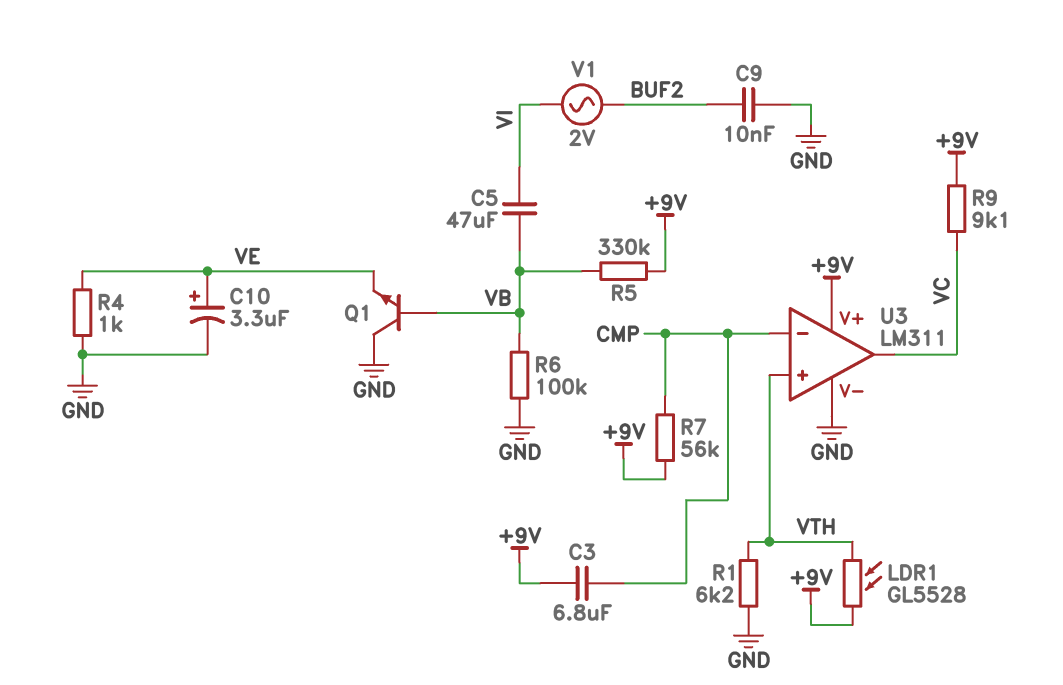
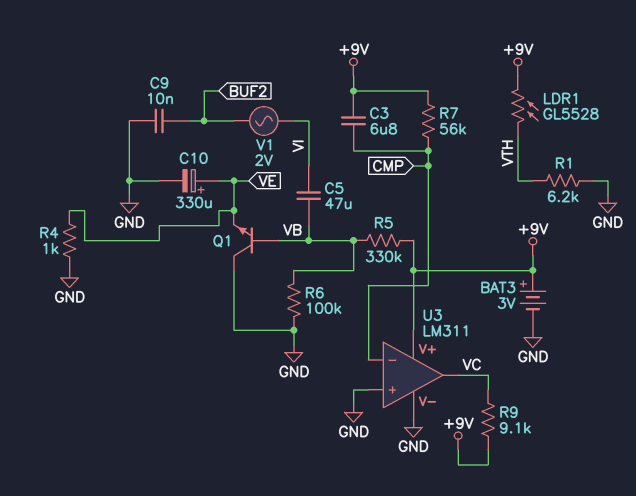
BAT3: none -> 3V (plus +9V, minus GND)
C10: 3.3uF (plus VE, minus GND) -> 330uF (plus VE, minus GND)
U3 pin in+: VTH -> GND

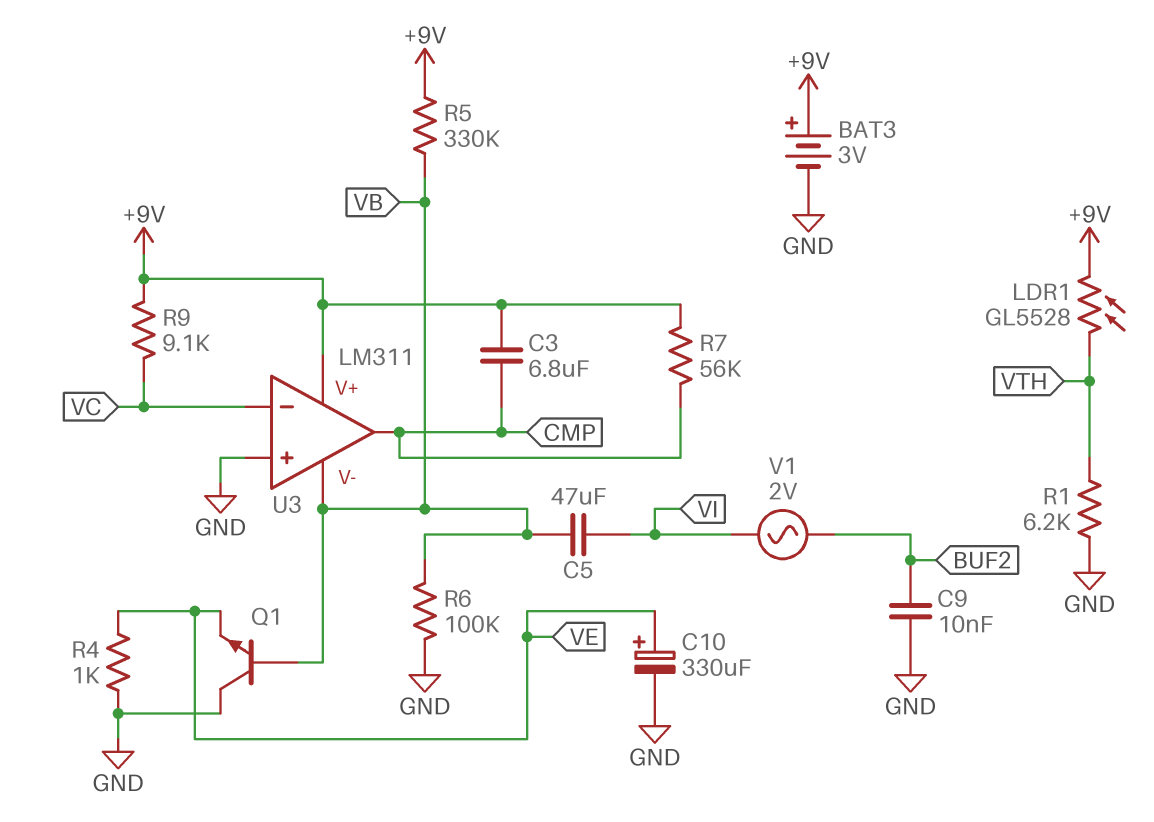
U3 pin V-: GND -> VB
U3 pin in-: CMP -> VC
U3 pin out: VC -> CMP

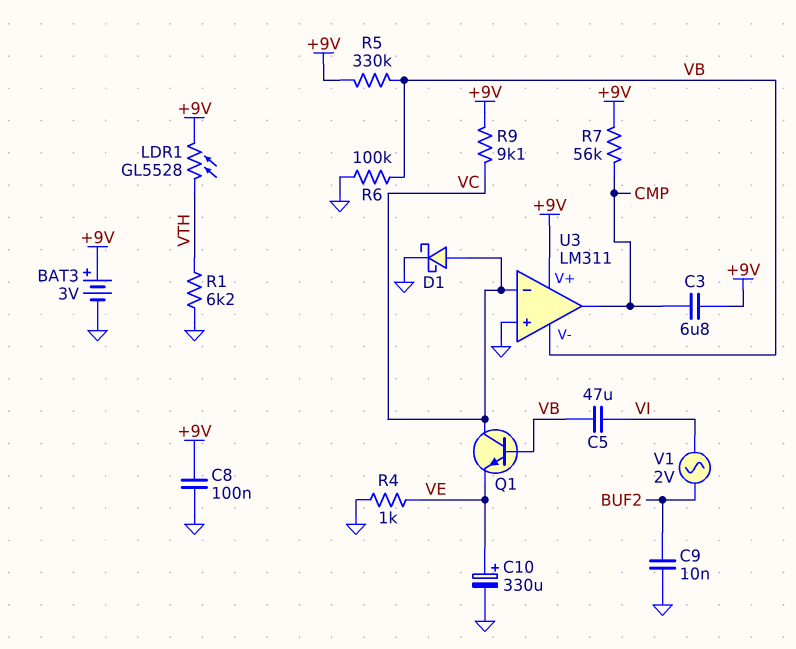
C8: none -> 100nF (+9V, GND)
D1: none -> schottky (A VC, K GND)
Q1: NPN (B VB, C GND, E VE) -> NPN (B VB, C VC, E VE)

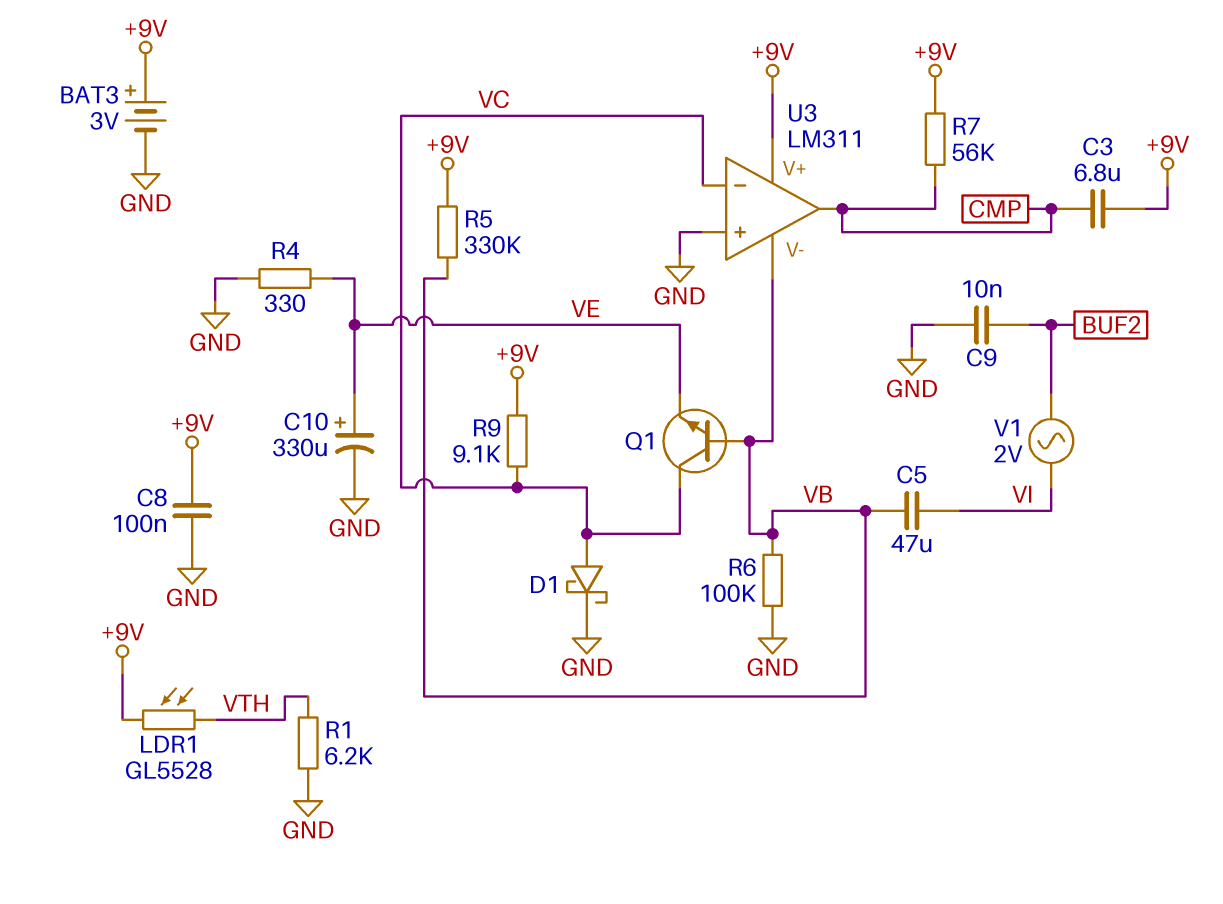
R4: 1k (GND, VE) -> 330 (GND, VE)

